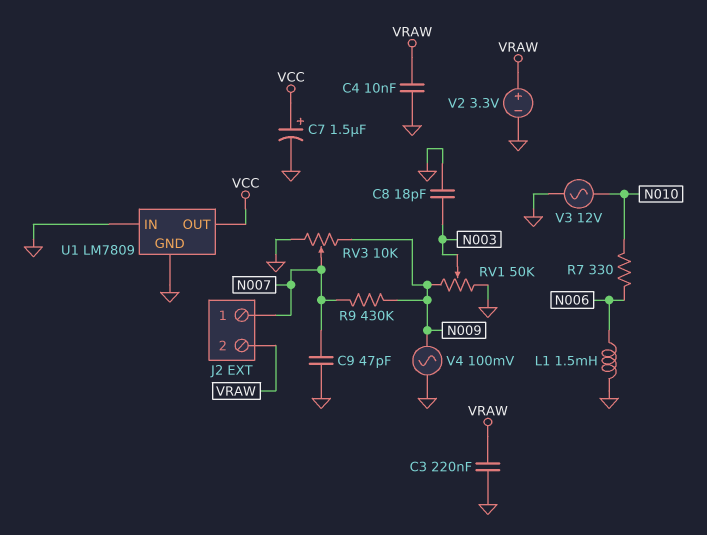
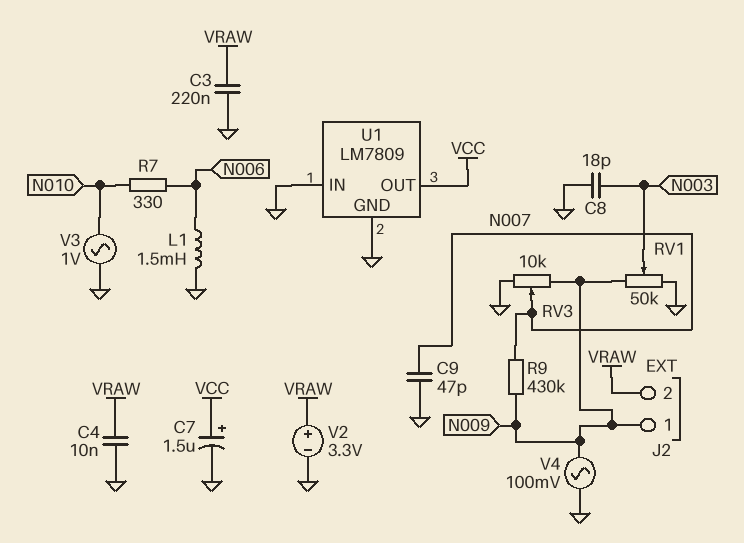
J2 pin 1: N007 -> N009
V3: AC 12V (GND, N010) -> AC 1V (GND, N010)

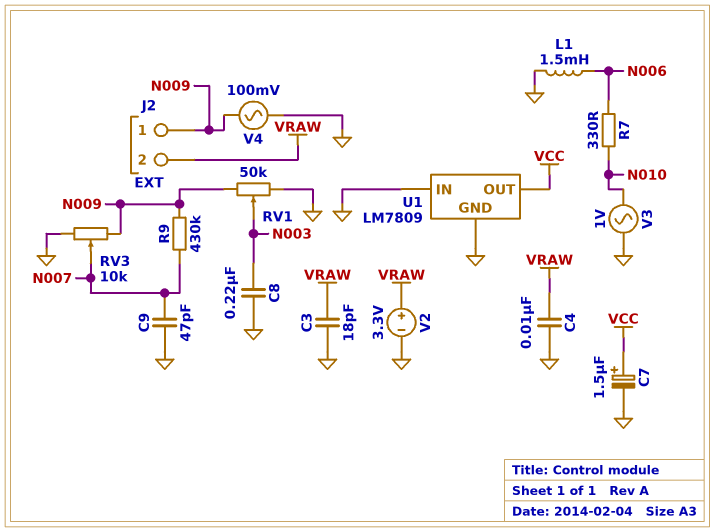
C3: 220nF (GND, VRAW) -> 18pF (GND, VRAW)
C8: 18pF (GND, N003) -> 220nF (GND, N003)

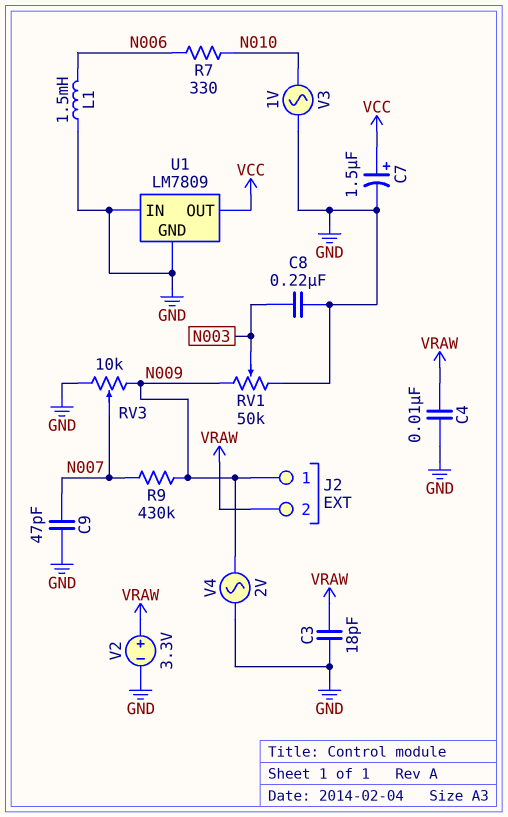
V4: AC 100mV (GND, N009) -> AC 2V (GND, N009)

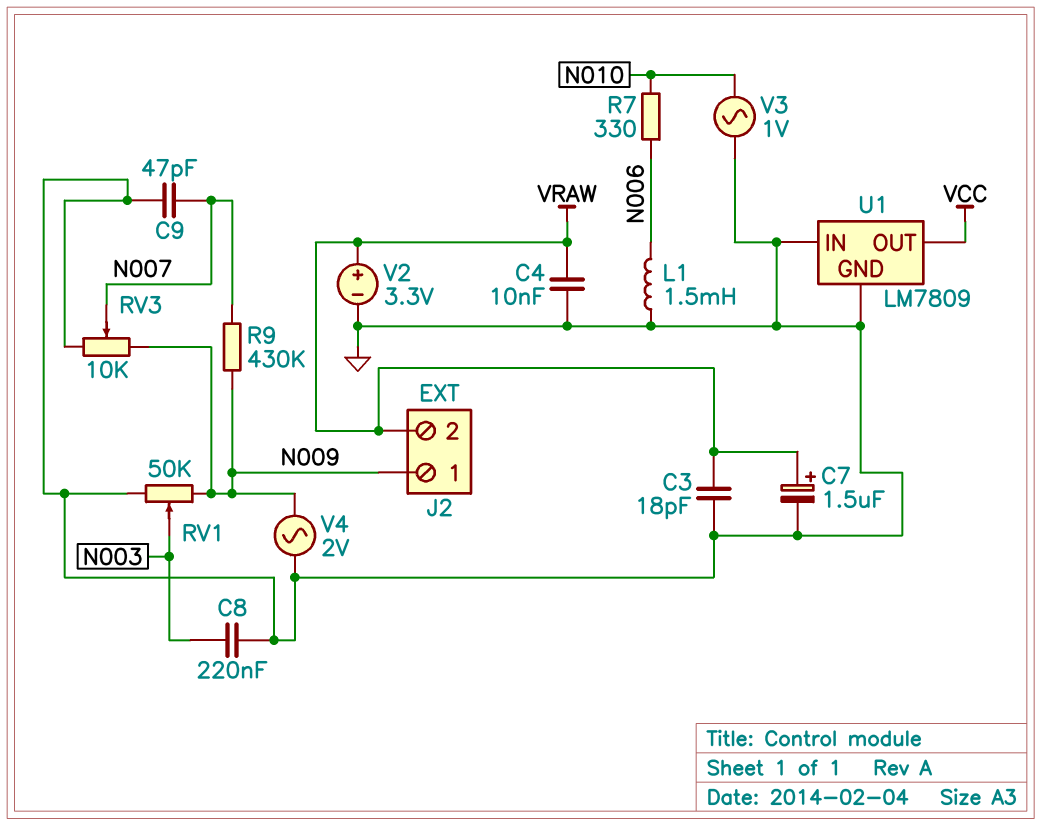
C7: 1.5uF (plus VCC, minus GND) -> 1.5uF (plus VRAW, minus GND)

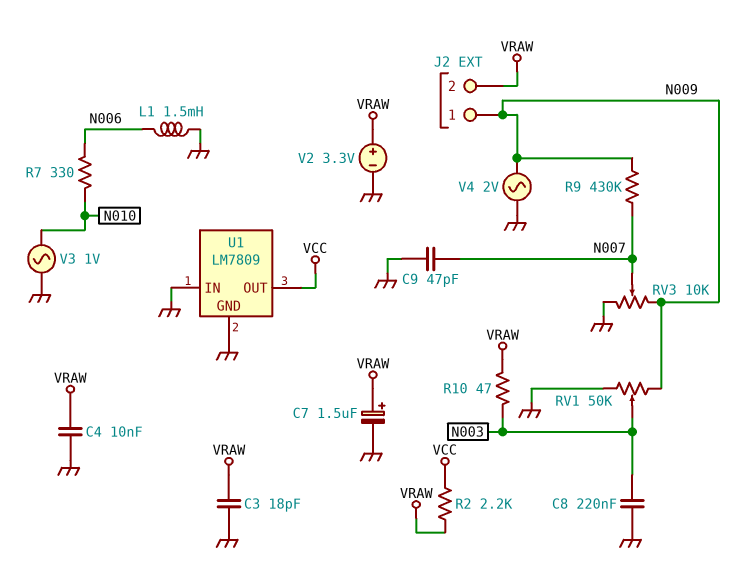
R2: none -> 2.2k (VCC, VRAW)
R10: none -> 47 (N003, VRAW)

